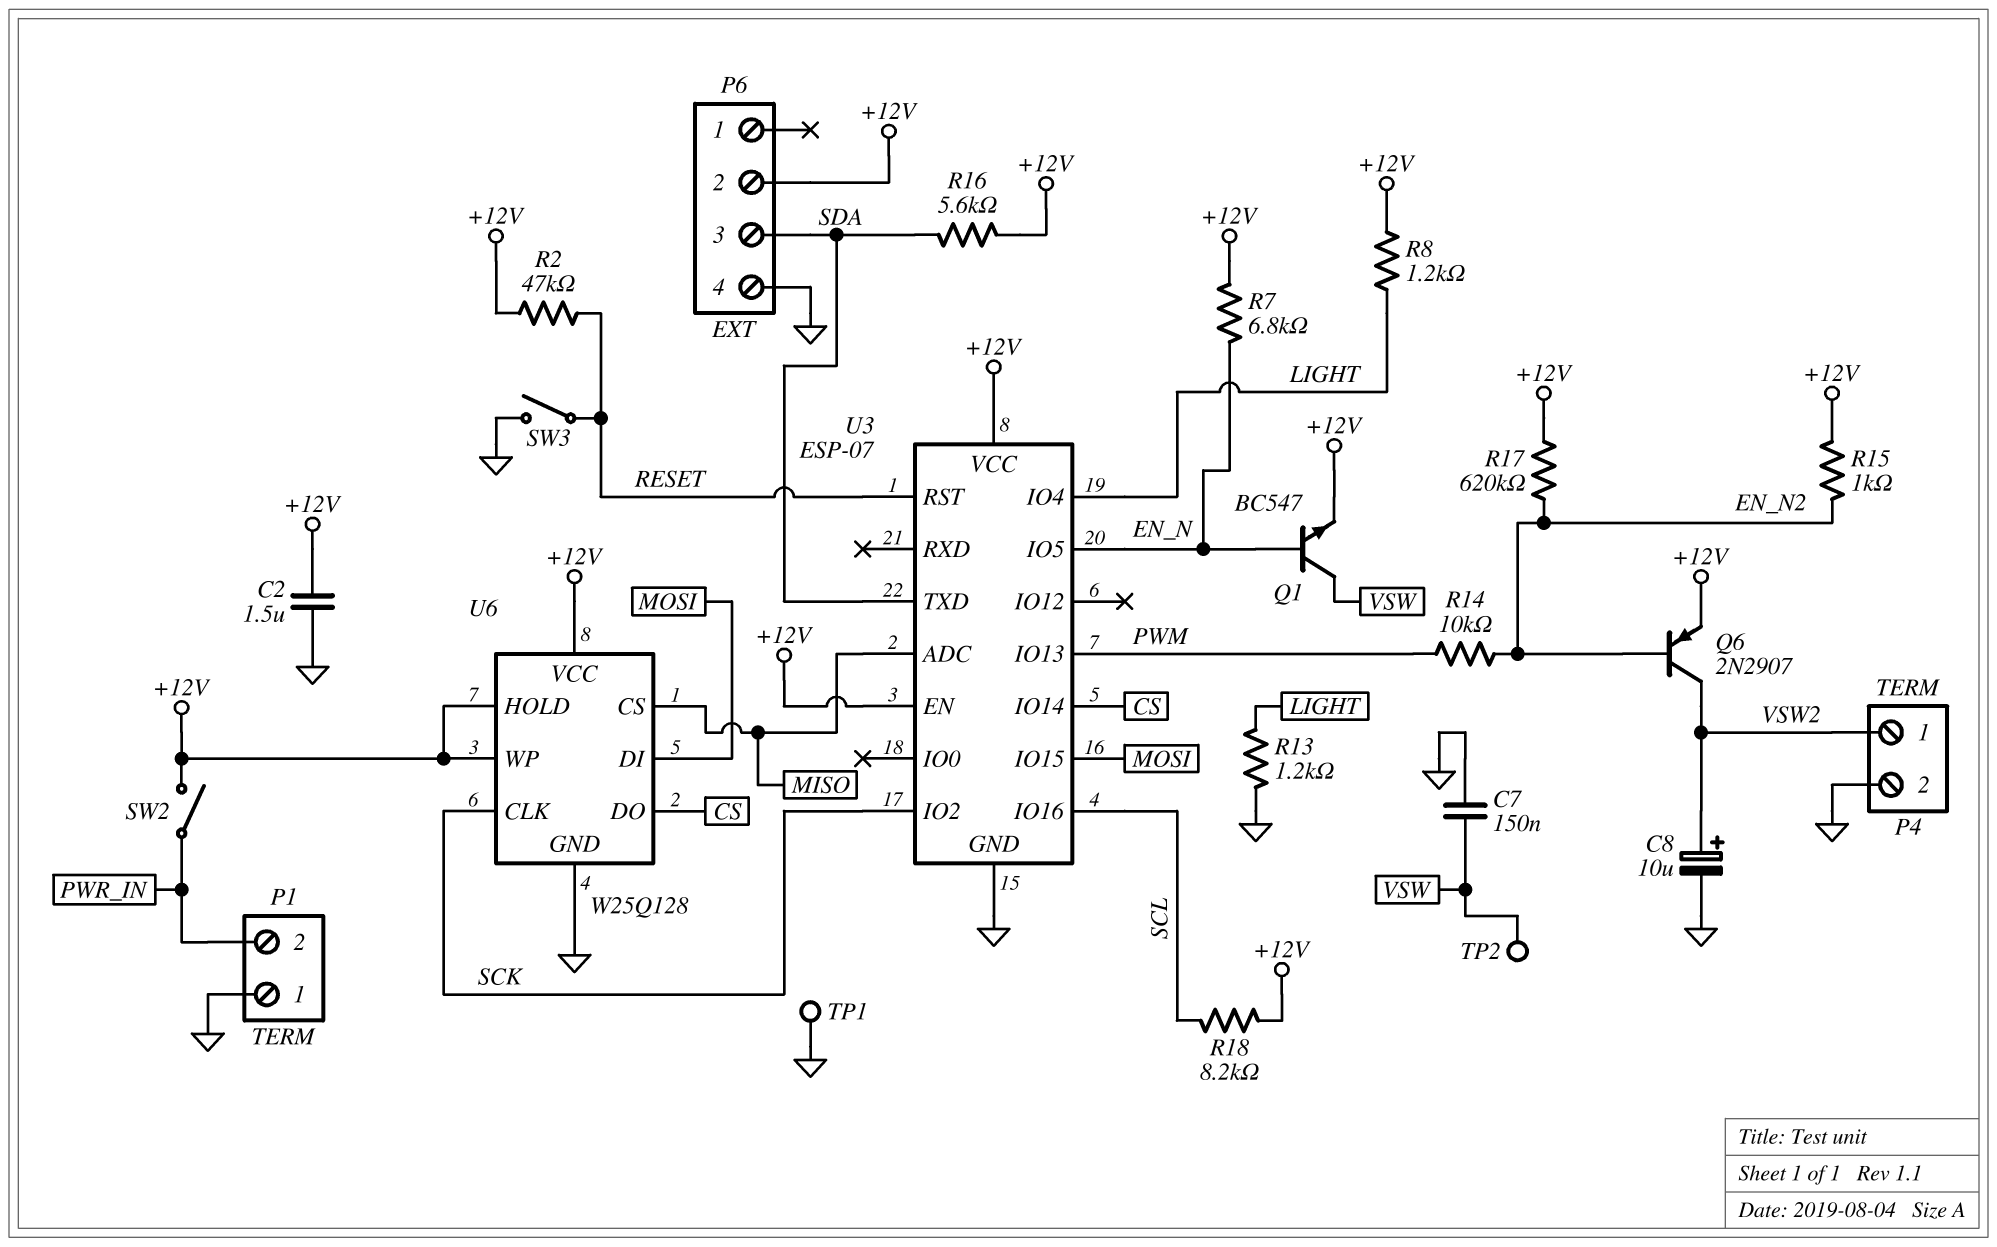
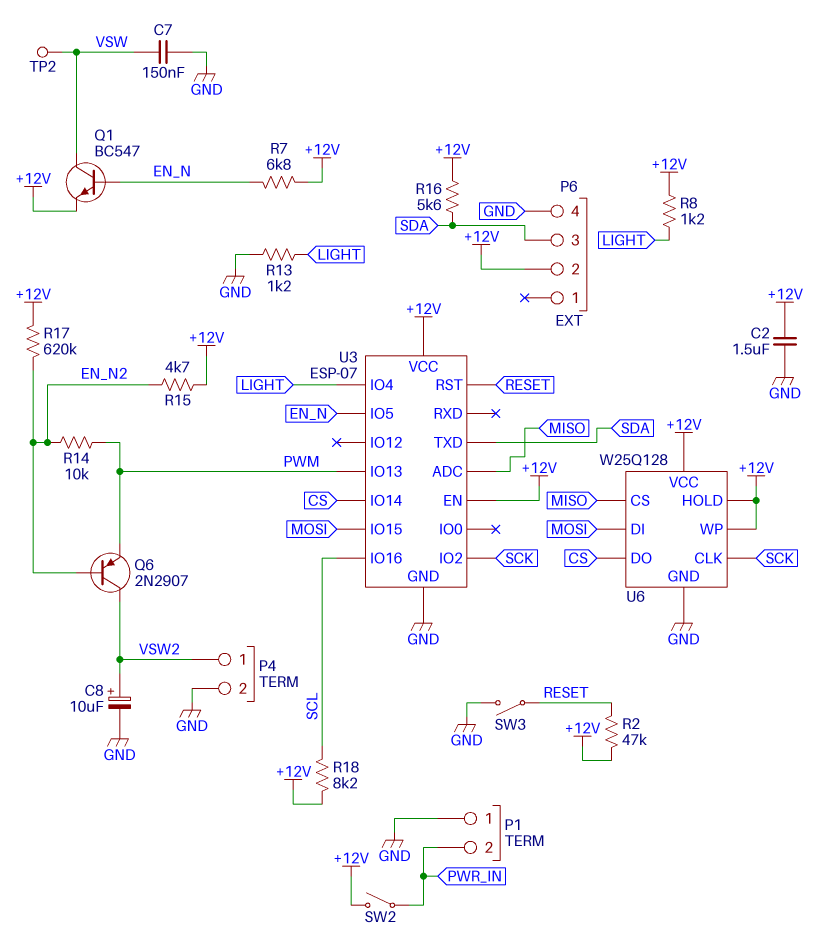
Q6: PNP 2N2907 (B EN_N2, C VSW2, E +12V) -> PNP 2N2907 (B EN_N2, C VSW2, E PWM)
R15: 1k (+12V, EN_N2) -> 4.7k (+12V, EN_N2)
TP1: test point (GND) -> none

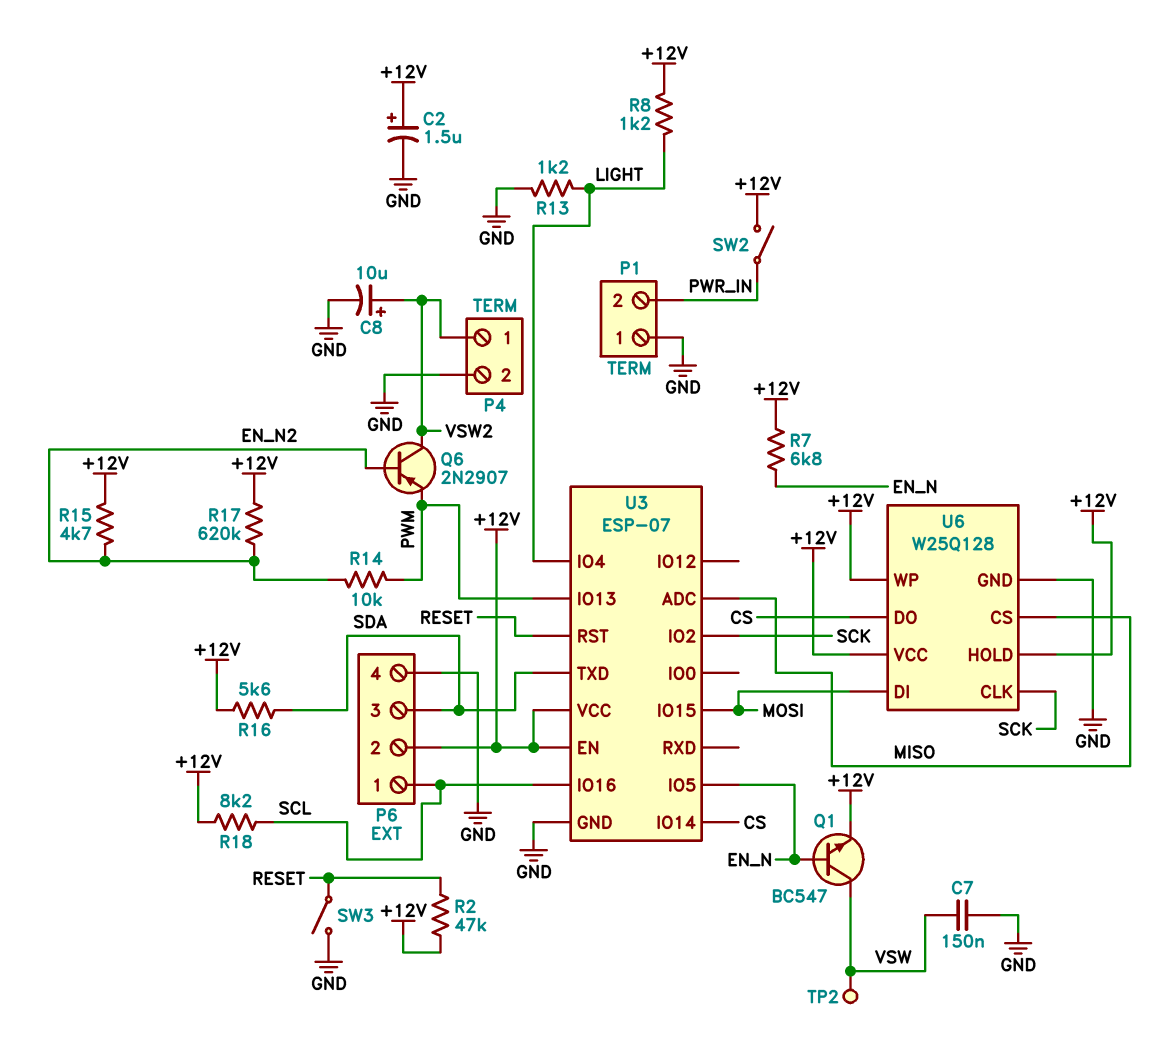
C2: 1.5uF (+12V, GND) -> 1.5uF (plus +12V, minus GND)
P6 pin 1: none -> SCL

